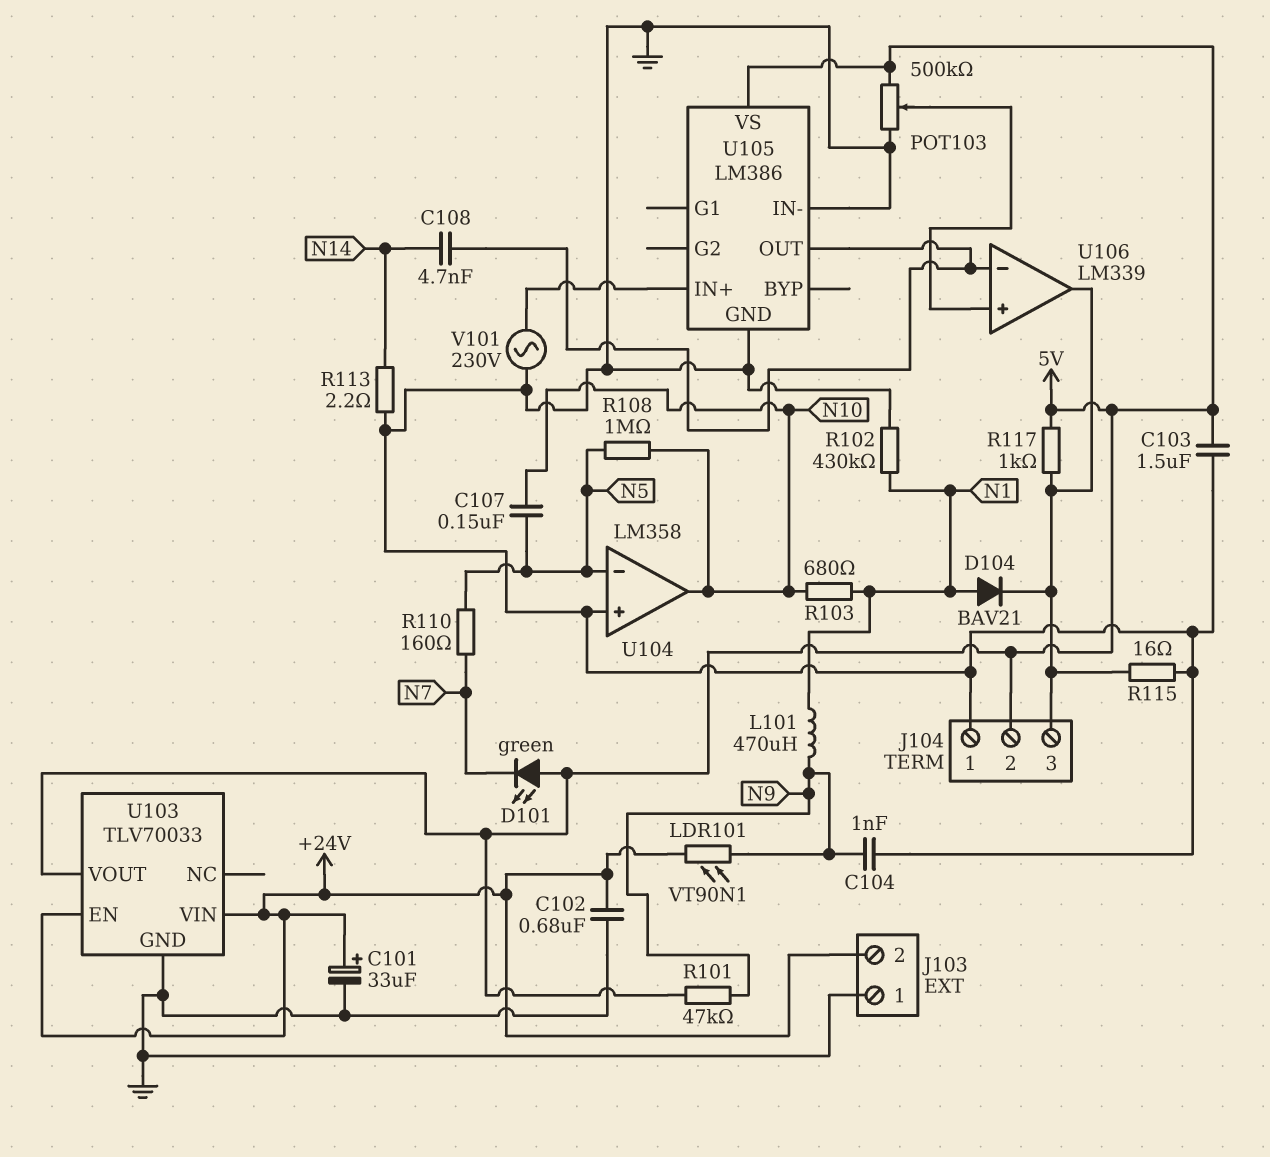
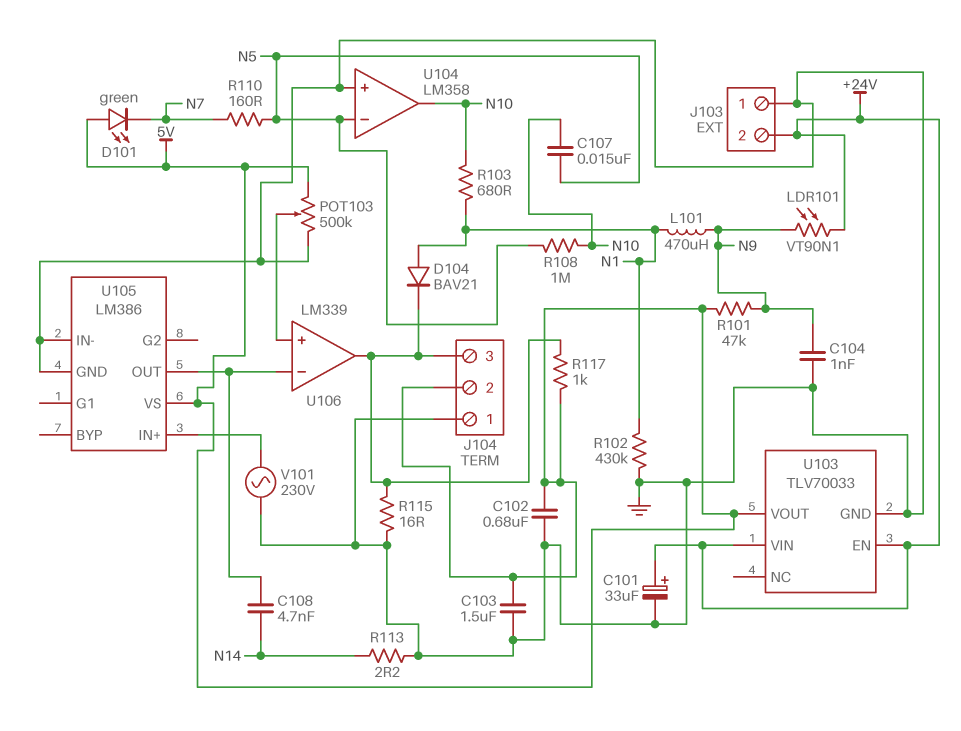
C102: 680nF (+24V, GND) -> 680nF (5V, GND)
C107: 150nF (N5, N10) -> 15nF (N5, N10)

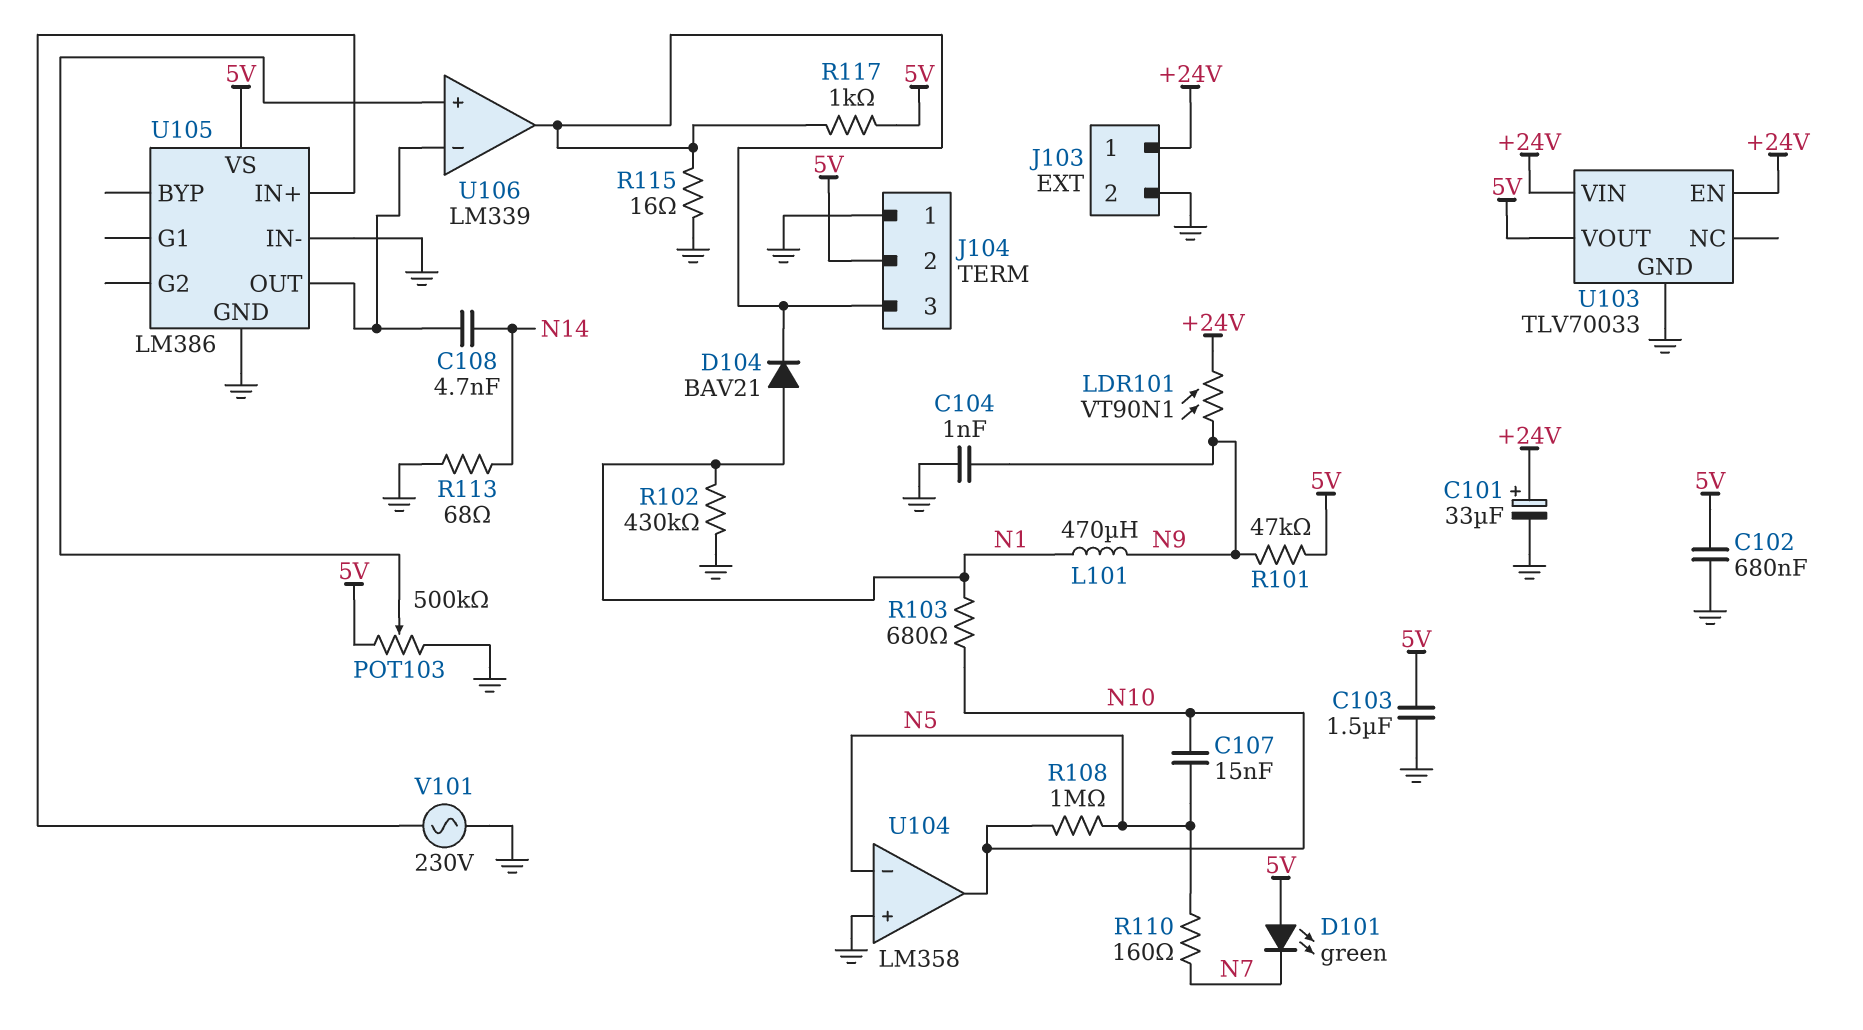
J103 pin 1: GND -> +24V
J103 pin 2: +24V -> GND
R113: 2.2 (GND, N14) -> 68 (GND, N14)

